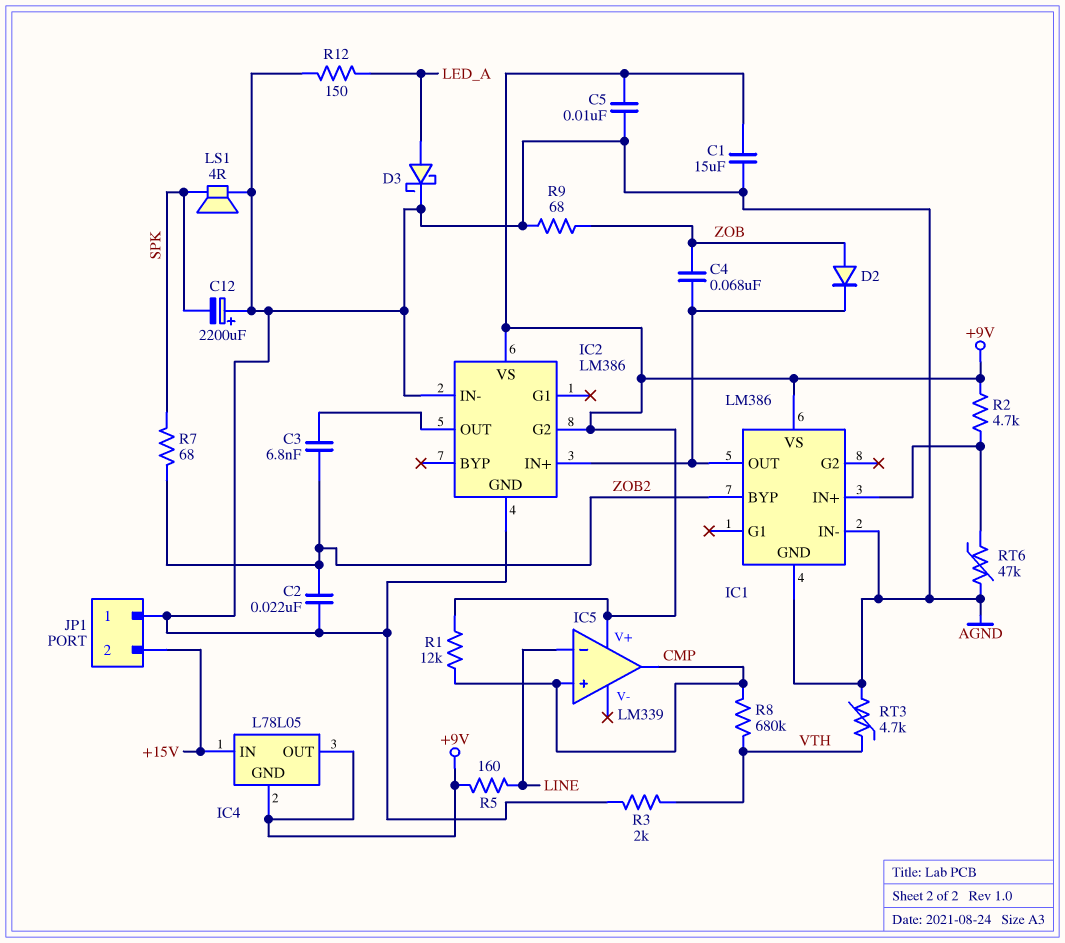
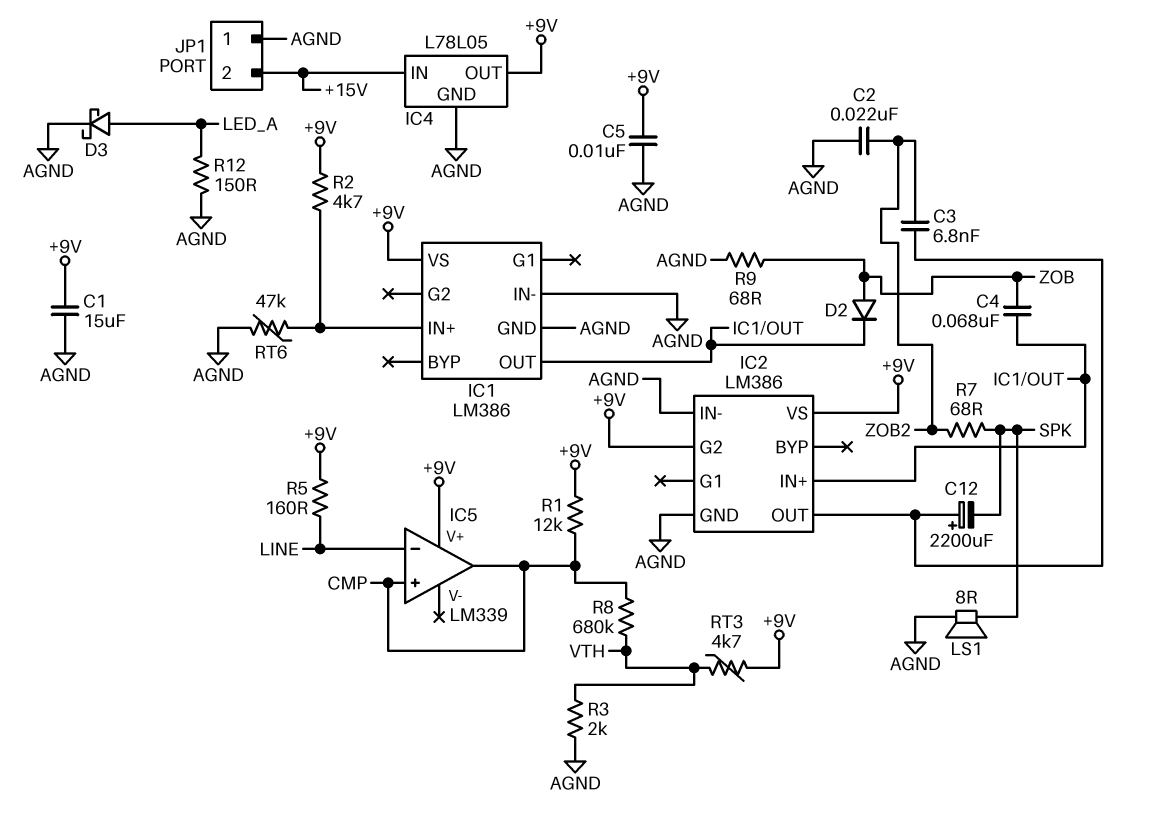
C12: 2200uF (plus AGND, minus SPK) -> 2200uF (plus IC2/OUT, minus SPK)
IC1 pin BYP: ZOB2 -> none
IC4 pin GND: +9V -> AGND
LS1: speaker 4R (AGND, SPK) -> speaker 8R (AGND, SPK)
RT3: 4.7k (AGND, VTH) -> 4.7k (+9V, VTH)

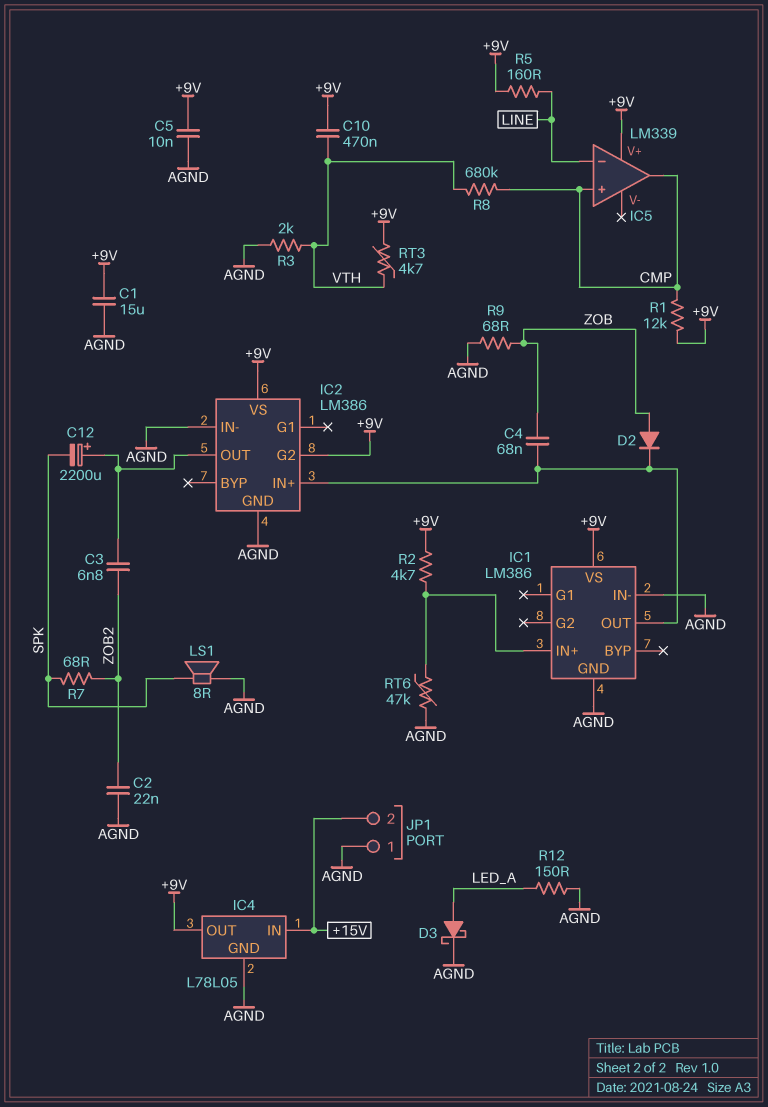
C10: none -> 470nF (+9V, VTH)

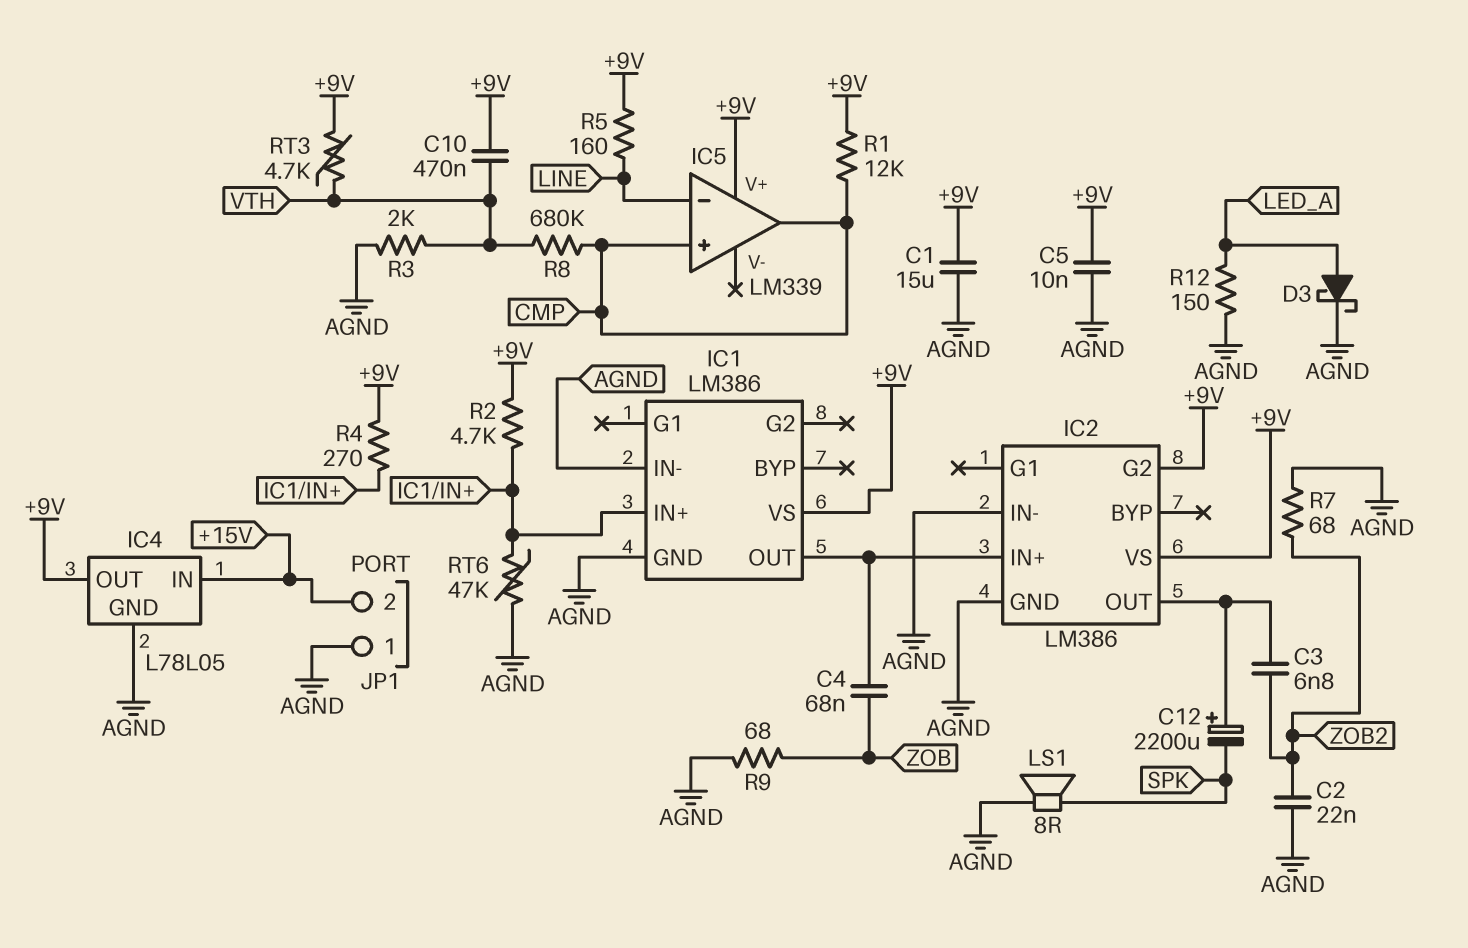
D2: diode (A ZOB, K IC1/OUT) -> none
R4: none -> 270 (+9V, IC1/IN+)
R7: 68 (SPK, ZOB2) -> 68 (AGND, ZOB2)

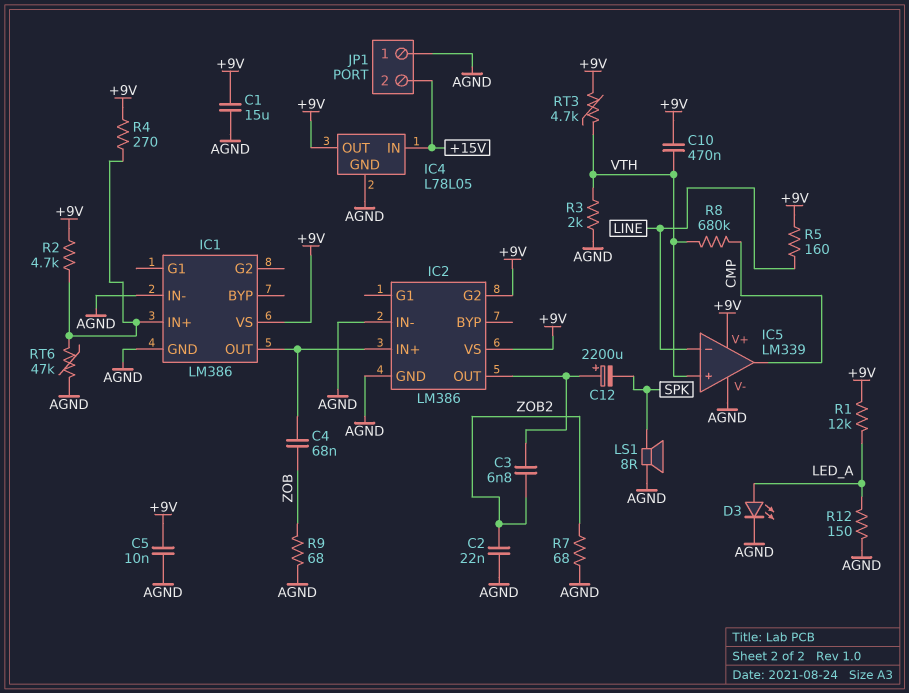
D3: schottky (A LED_A, K AGND) -> LED (A LED_A, K AGND)
IC5 pin V-: none -> AGND
IC5 pin in+: CMP -> VTH
R1: 12k (+9V, CMP) -> 12k (+9V, LED_A)

